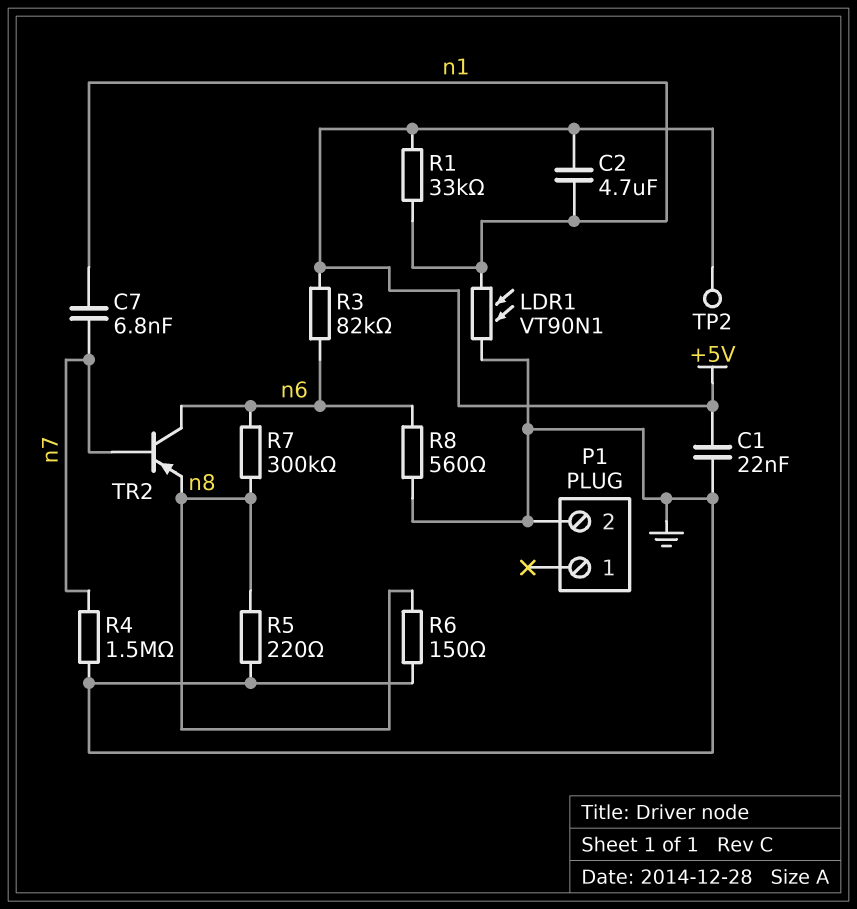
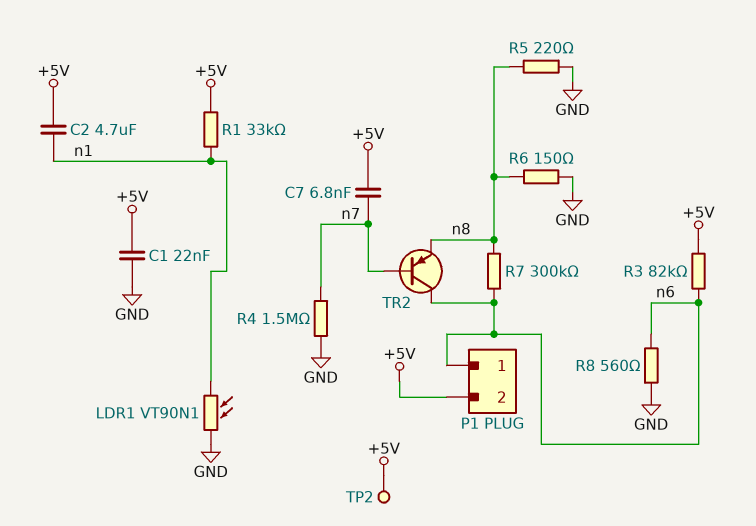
C7: 6.8nF (n1, n7) -> 6.8nF (+5V, n7)
P1 pin 1: none -> n6
P1 pin 2: GND -> +5V

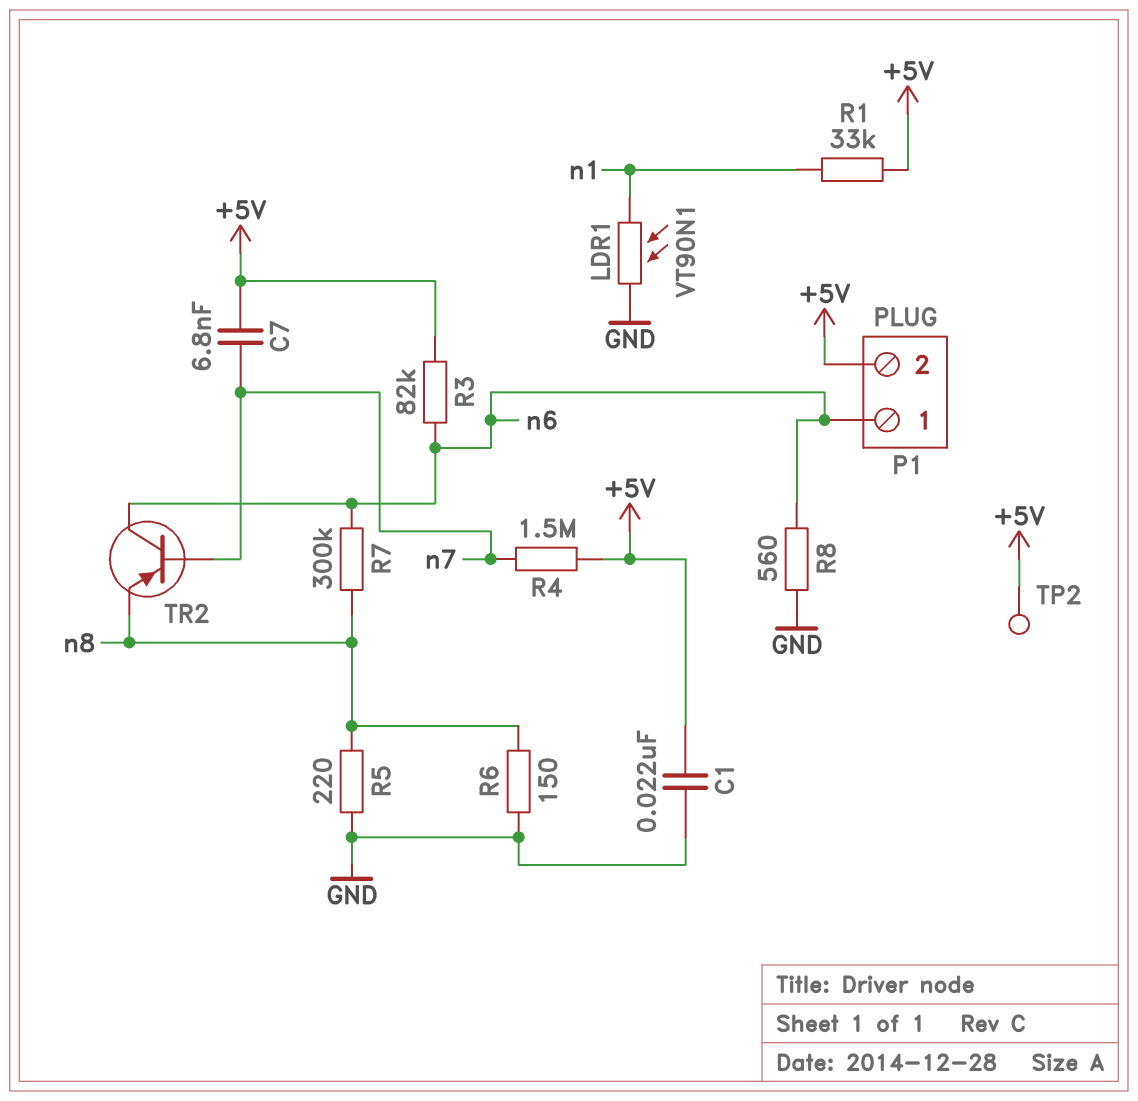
C2: 4.7uF (+5V, n1) -> none
R4: 1.5M (GND, n7) -> 1.5M (+5V, n7)

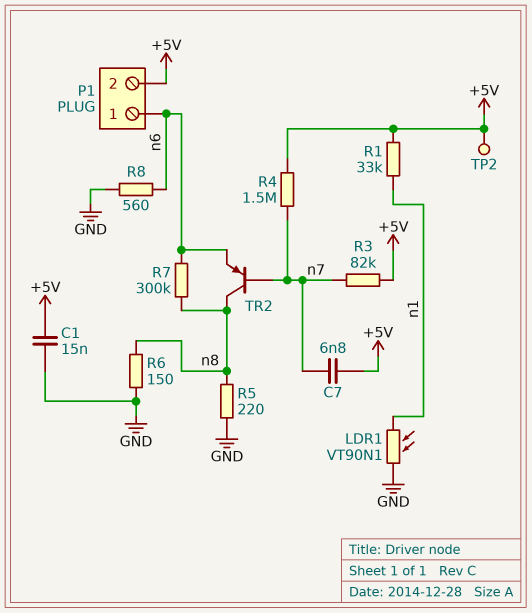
C1: 22nF (+5V, GND) -> 15nF (+5V, GND)
R3: 82k (+5V, n6) -> 82k (+5V, n7)
TR2: PNP (B n7, C n6, E n8) -> PNP (B n7, C n8, E n6)

